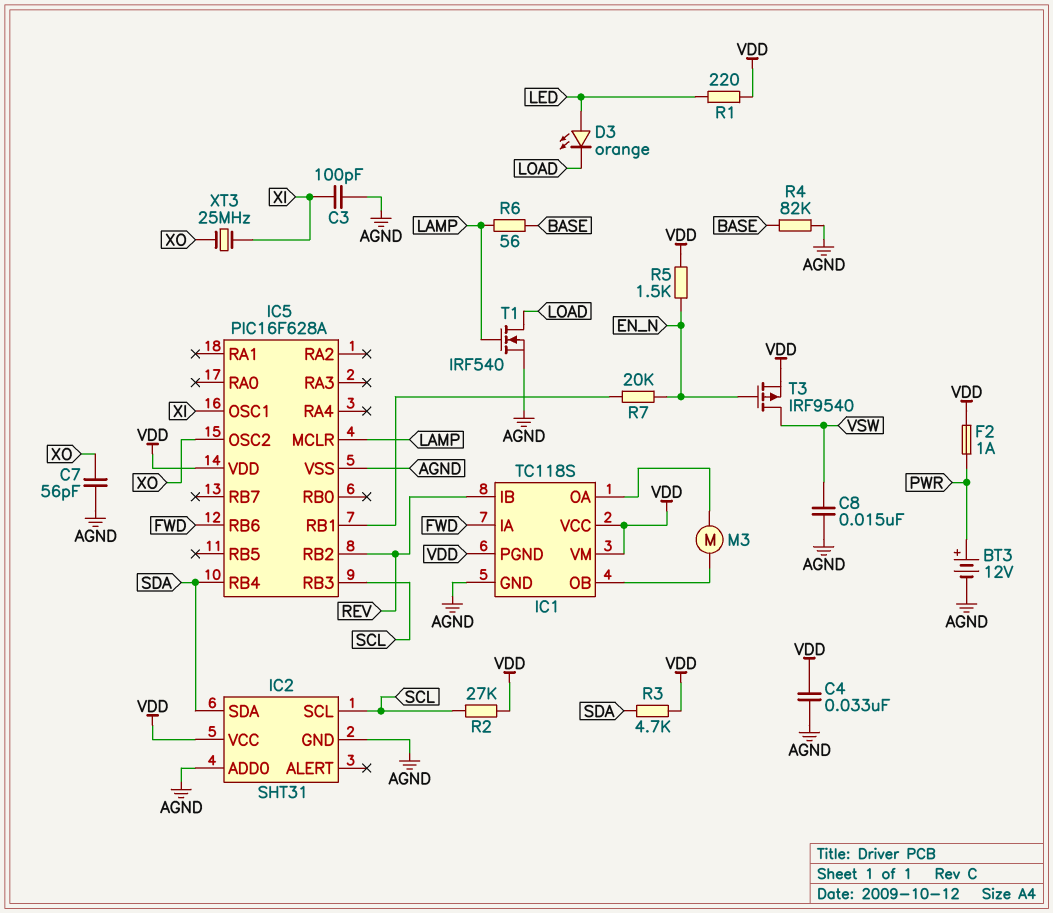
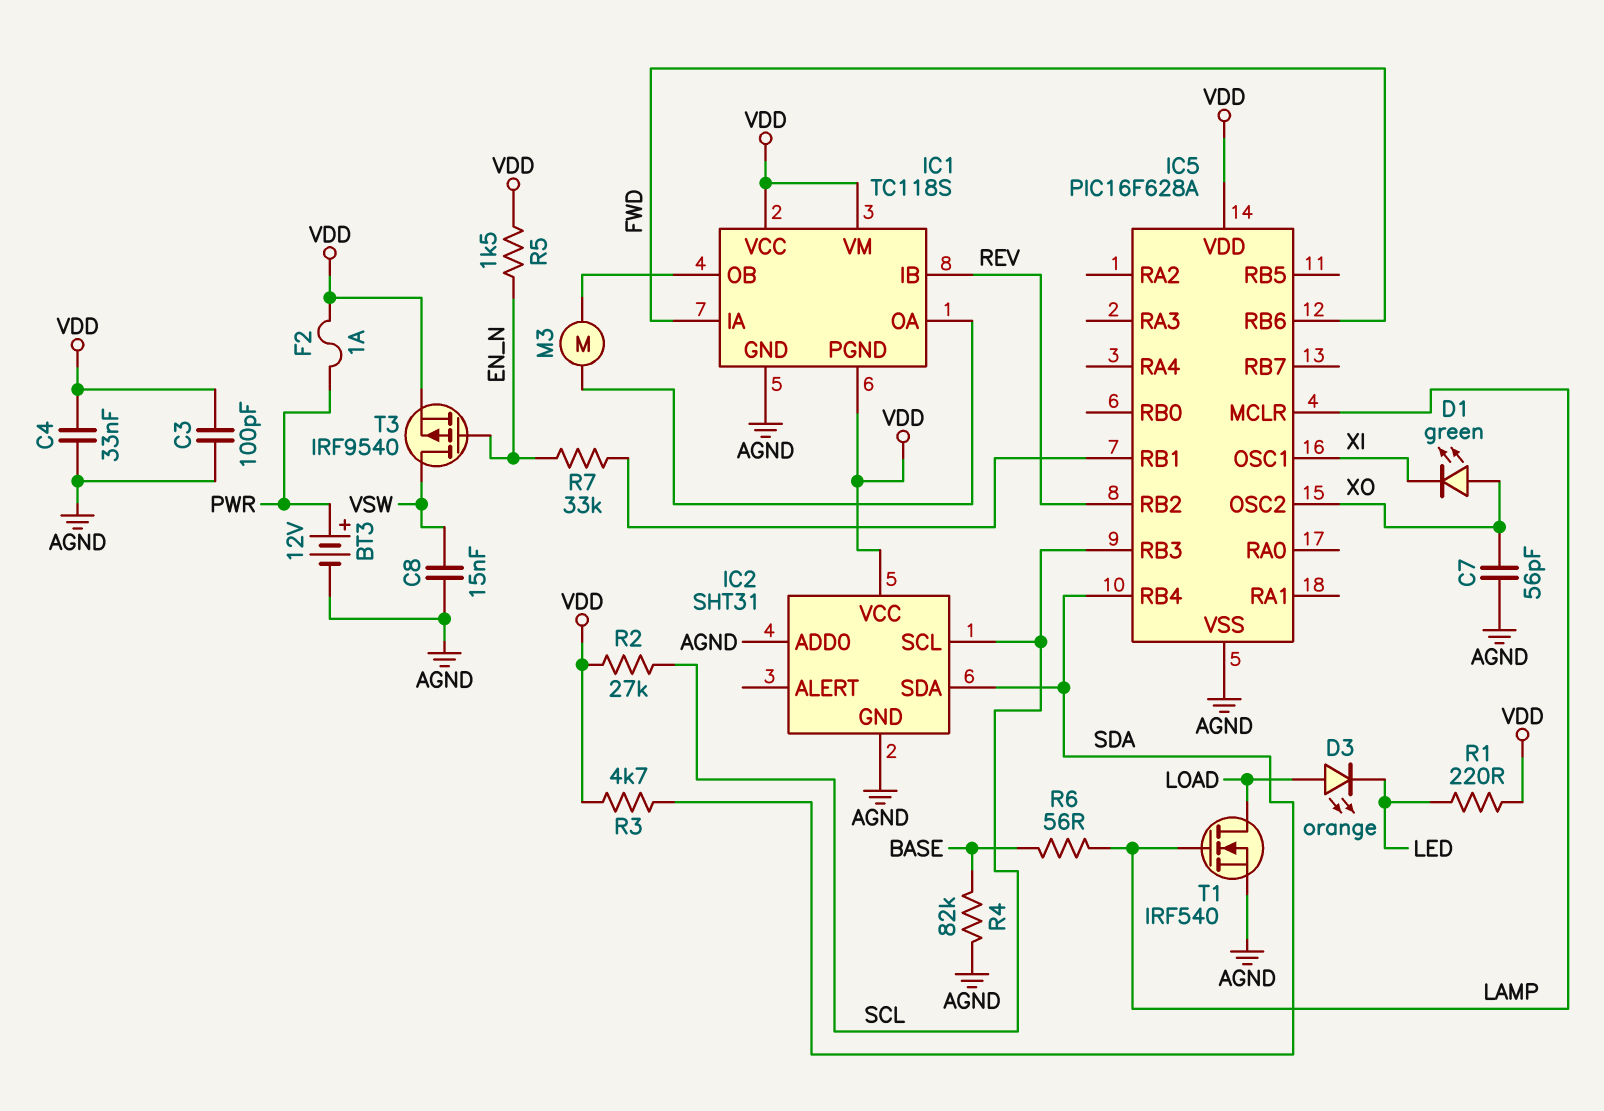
C3: 100pF (AGND, XI) -> 100pF (AGND, VDD)
D1: none -> LED green (A XO, K XI)
D3: LED orange (A LED, K LOAD) -> LED orange (A LOAD, K LED)
R7: 20k (EN_N, IC5/RB1) -> 33k (EN_N, IC5/RB1)
XT3: 25MHz (XI, XO) -> none

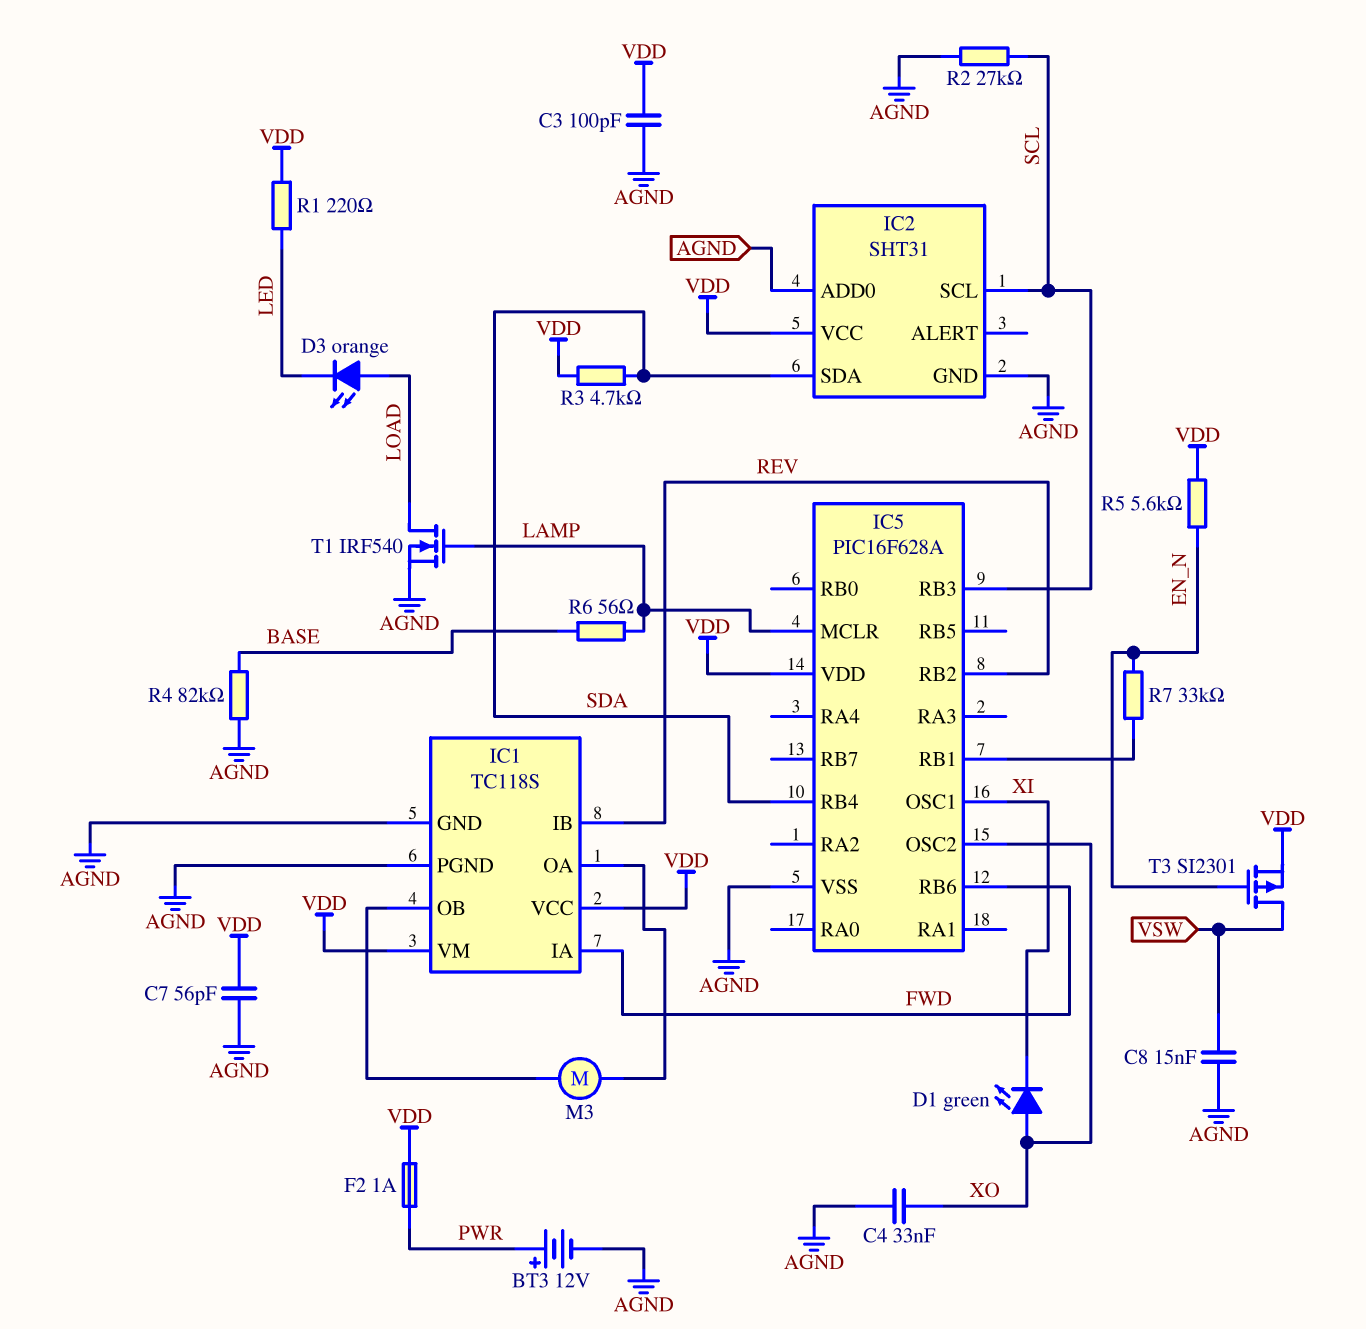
C4: 33nF (AGND, VDD) -> 33nF (AGND, XO)
C7: 56pF (AGND, XO) -> 56pF (AGND, VDD)
IC1 pin PGND: VDD -> AGND
R2: 27k (SCL, VDD) -> 27k (AGND, SCL)
R5: 1.5k (EN_N, VDD) -> 5.6k (EN_N, VDD)
T3: PMOS IRF9540 (G EN_N, D VSW, S VDD) -> PMOS SI2301 (G EN_N, D VSW, S VDD)

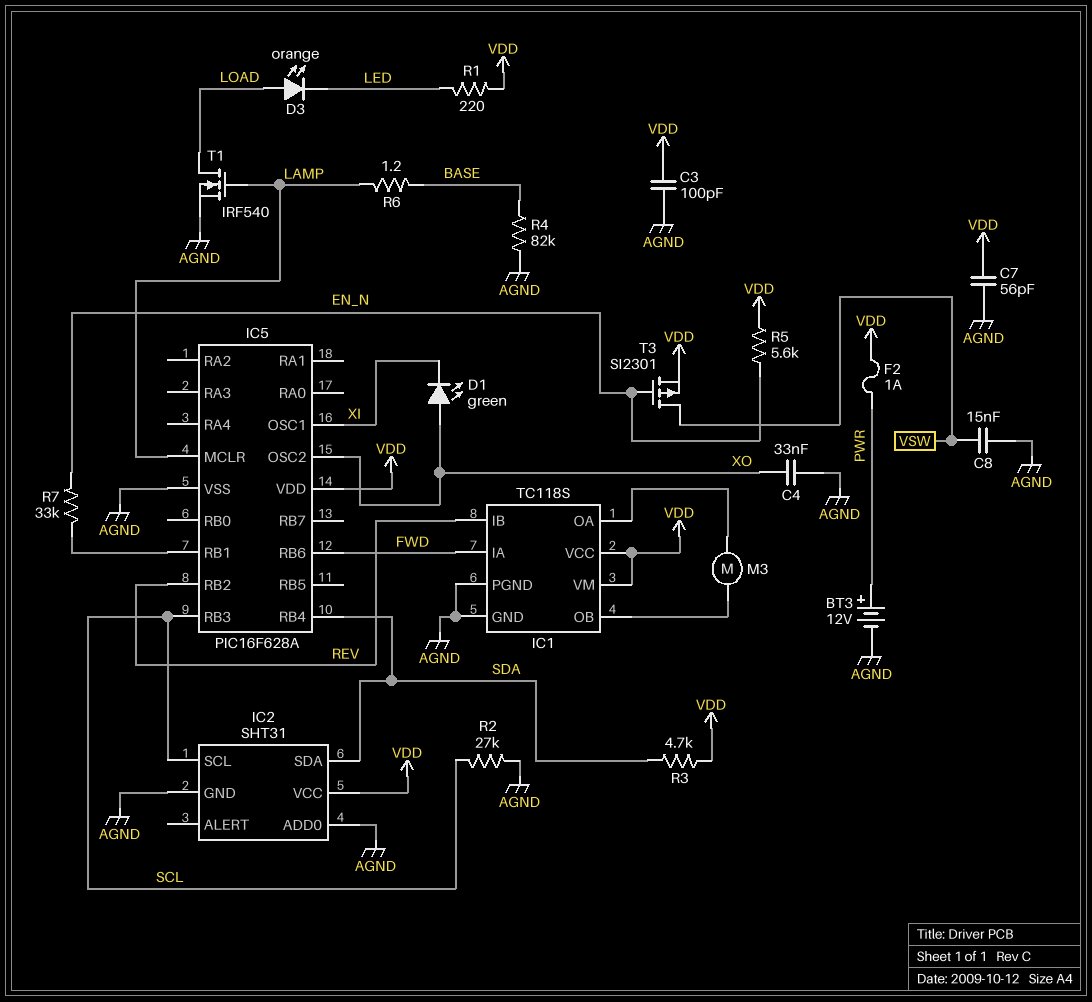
R6: 56 (BASE, LAMP) -> 1.2 (BASE, LAMP)

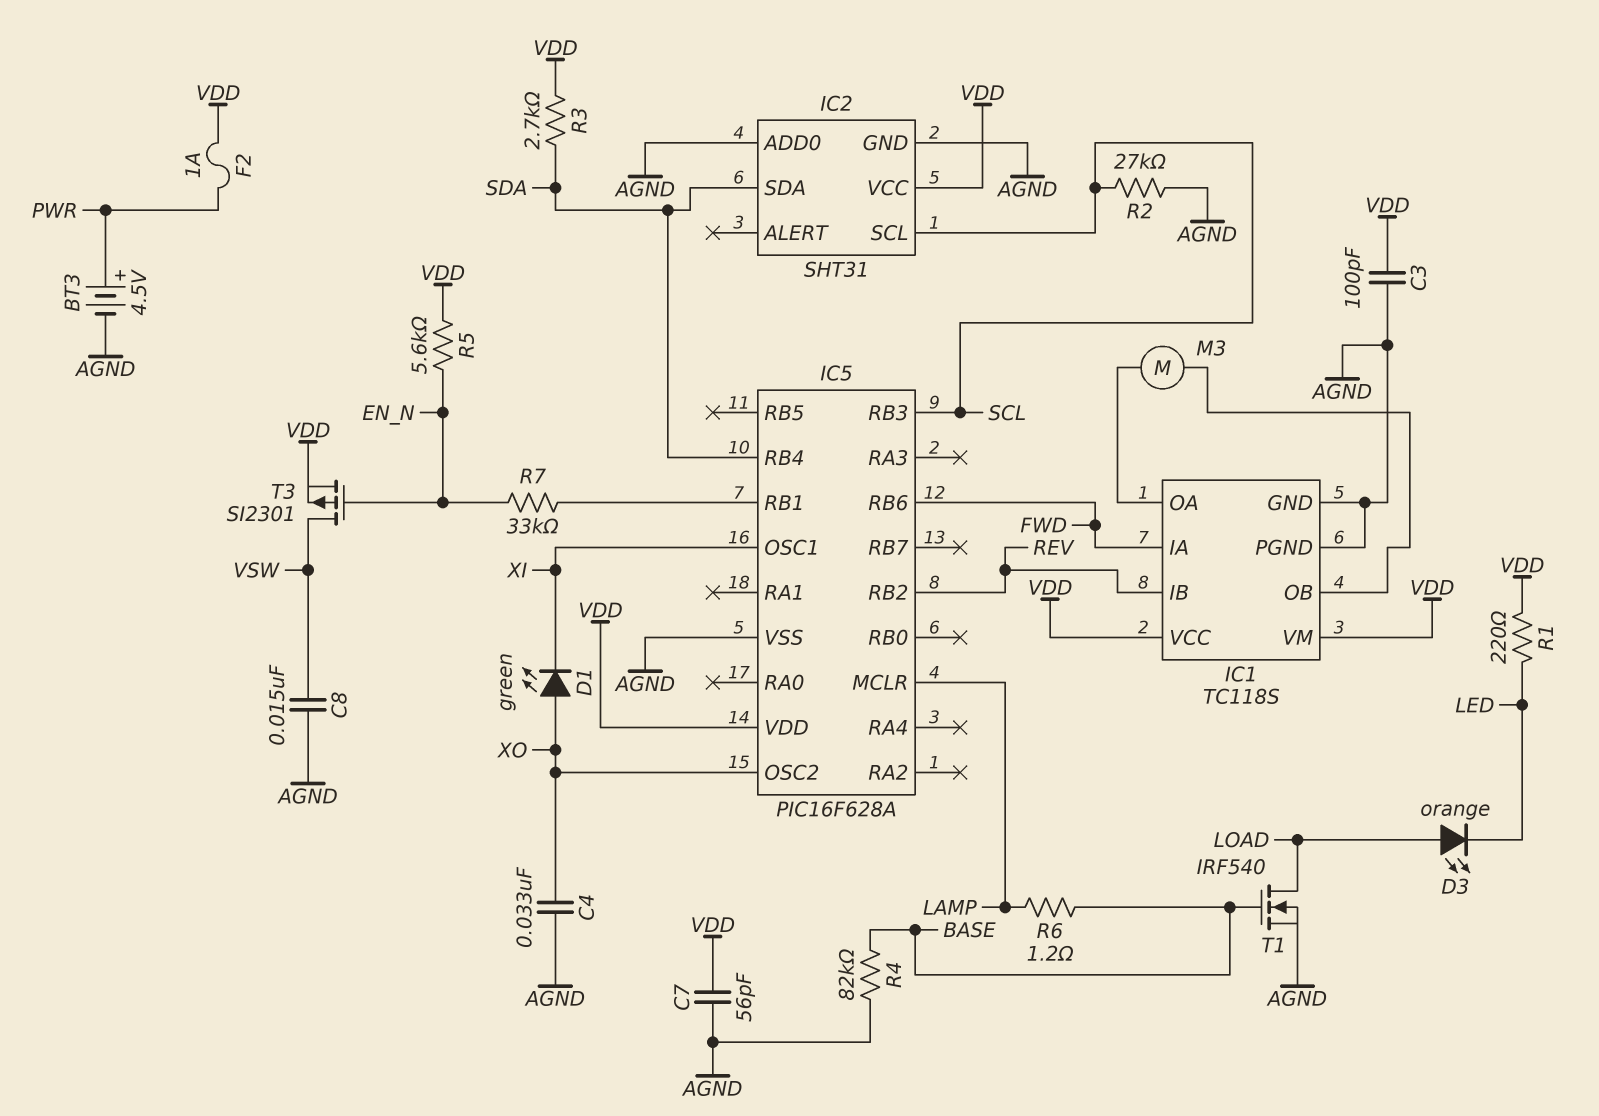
BT3: 12V (plus PWR, minus AGND) -> 4.5V (plus PWR, minus AGND)
R3: 4.7k (SDA, VDD) -> 2.7k (SDA, VDD)
T1: NMOS IRF540 (G LAMP, D LOAD, S AGND) -> NMOS IRF540 (G BASE, D LOAD, S AGND)

